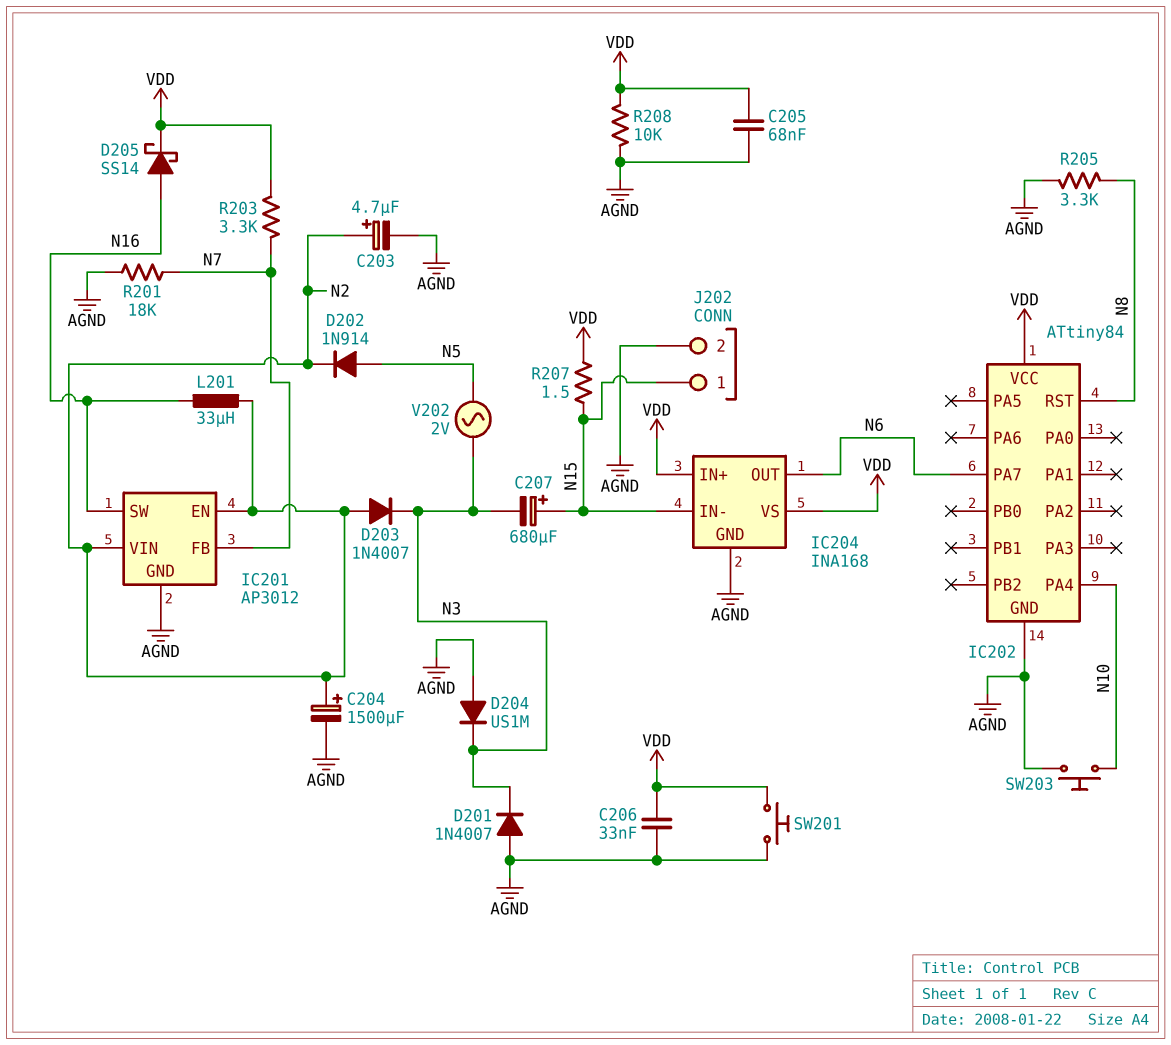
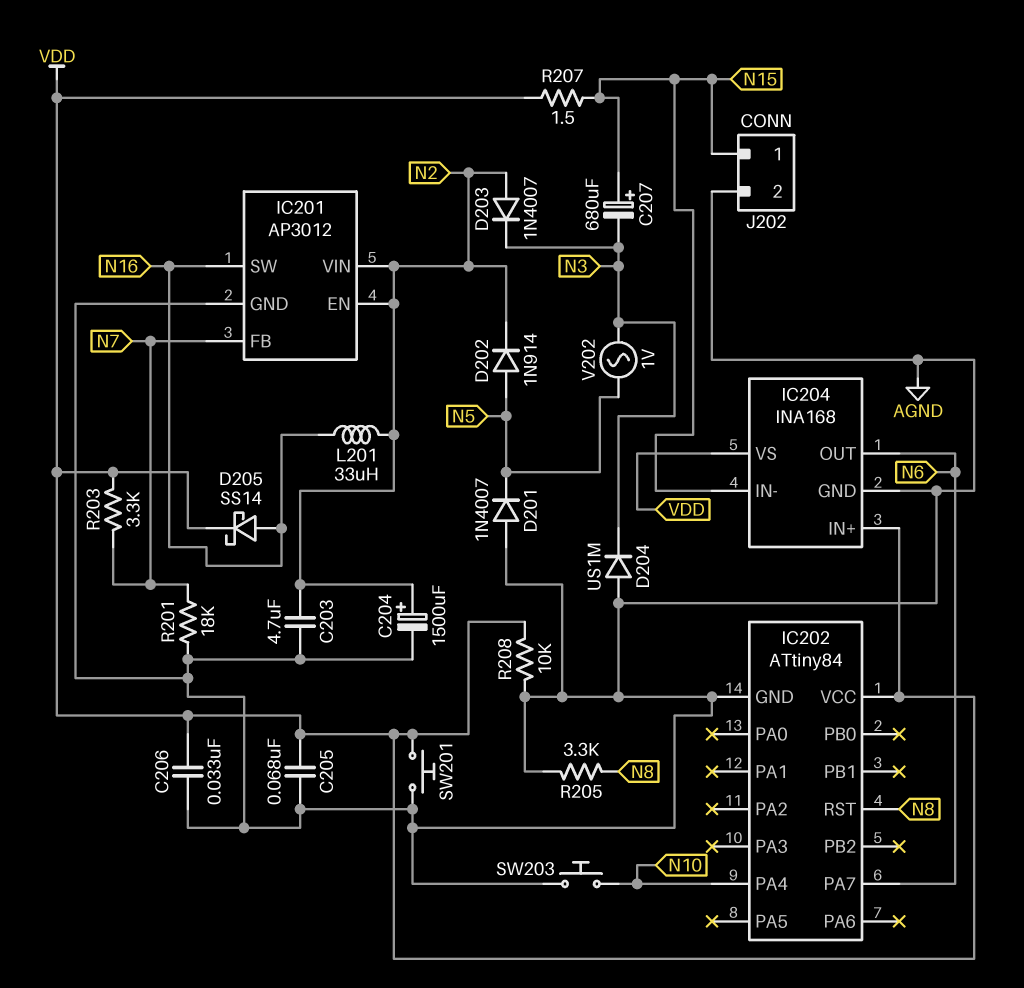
C203: 4.7uF (plus N2, minus AGND) -> 4.7uF (AGND, N2)
D201: diode 1N4007 (A AGND, K N3) -> diode 1N4007 (A AGND, K N5)
V202: AC 2V (N3, N5) -> AC 1V (N3, N5)

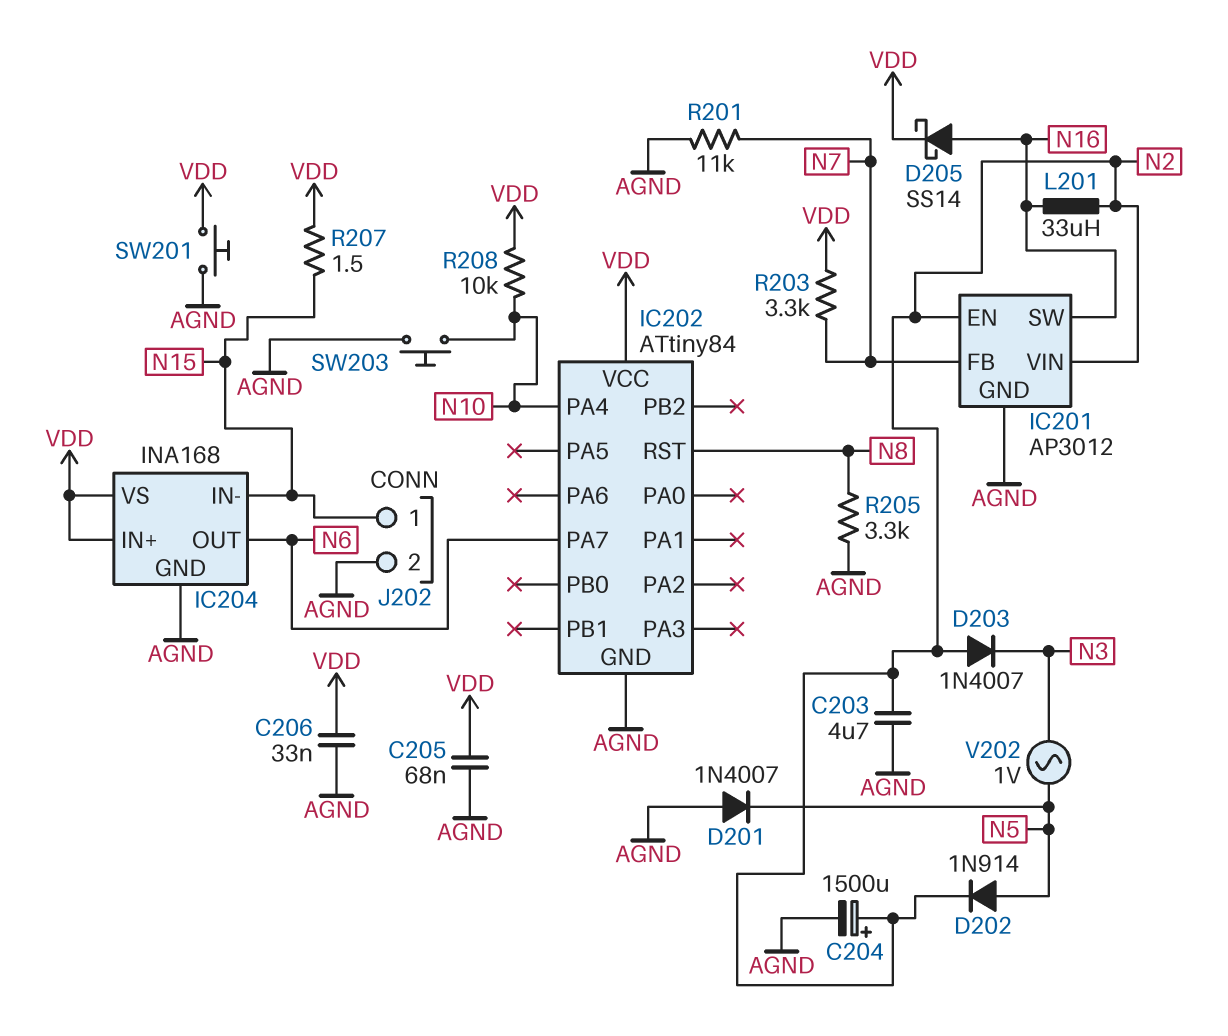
C207: 680uF (plus N15, minus N3) -> none
D204: diode US1M (A AGND, K N3) -> none
R201: 18k (AGND, N7) -> 11k (AGND, N7)
R208: 10k (AGND, VDD) -> 10k (N10, VDD)

